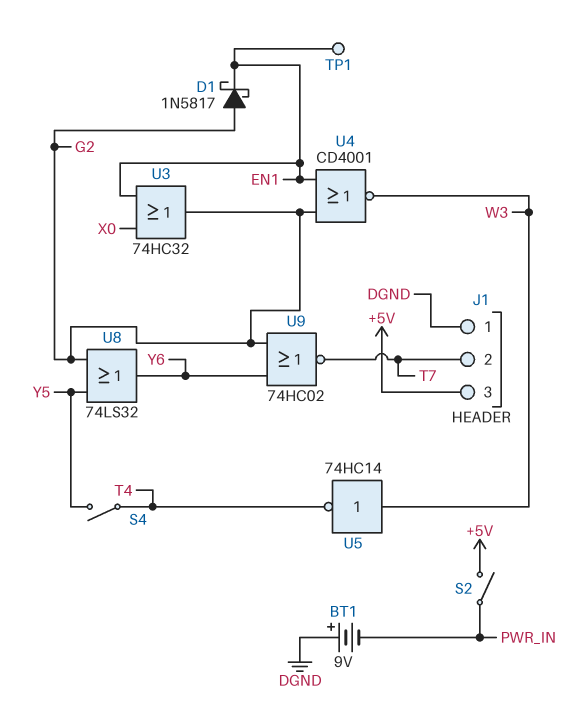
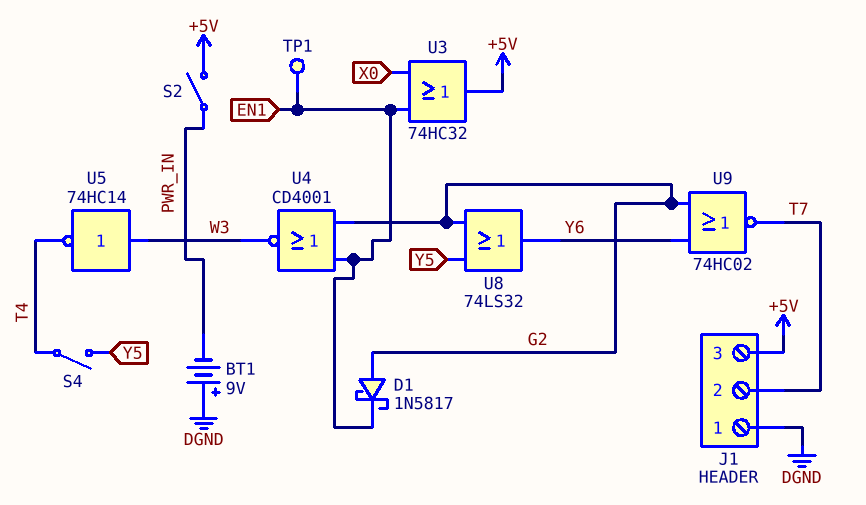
U3: OR 74HC32 (in EN1, in X0, out G2) -> OR 74HC32 (in EN1, in X0, out +5V)

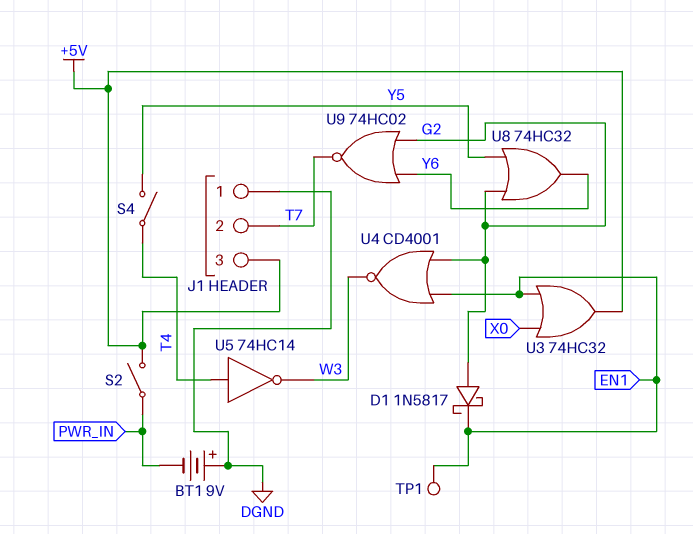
U5: NOT 74HC14 (in W3, out T4) -> NOT 74HC14 (in T4, out W3)
U8: OR 74LS32 (in G2, in Y5, out Y6) -> OR 74HC32 (in G2, in Y5, out Y6)

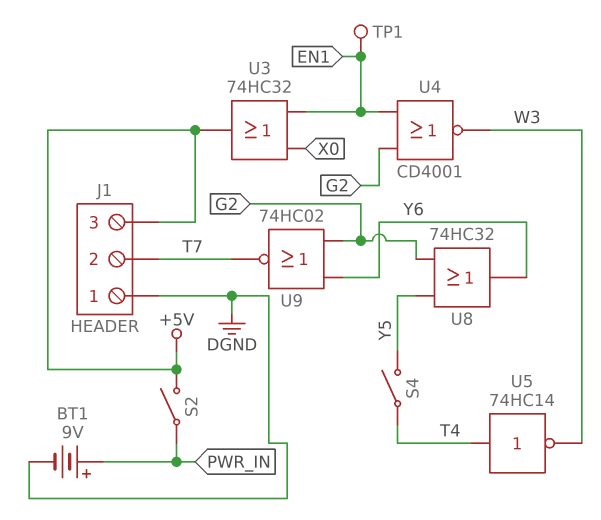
BT1: 9V (plus DGND, minus PWR_IN) -> 9V (plus PWR_IN, minus DGND)
D1: schottky 1N5817 (A G2, K EN1) -> none

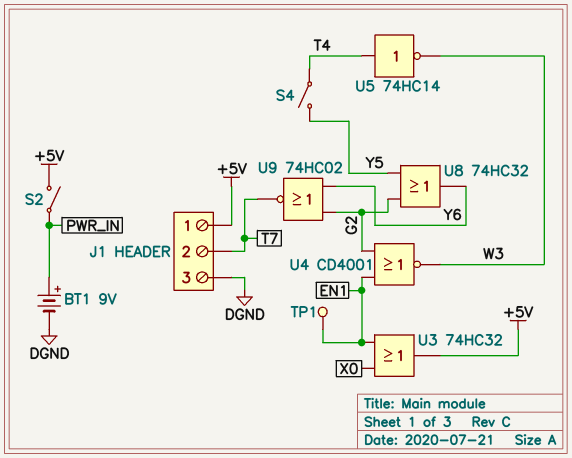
J1 pin 1: DGND -> +5V
J1 pin 3: +5V -> DGND

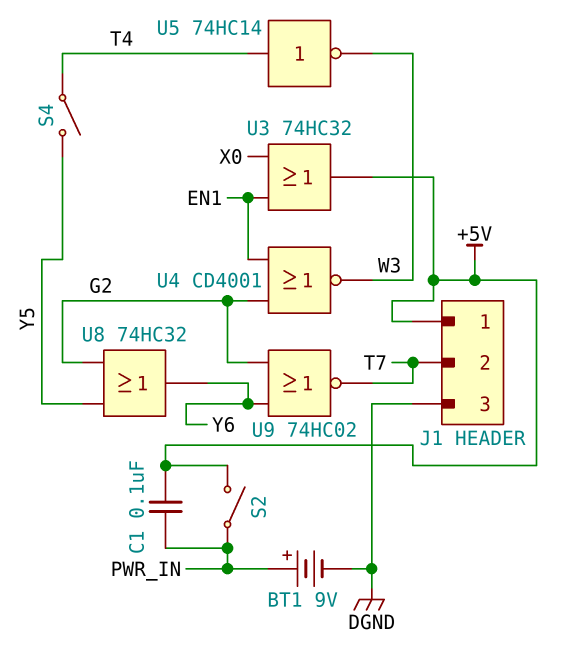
C1: none -> 100nF (+5V, PWR_IN)
TP1: test point (EN1) -> none

